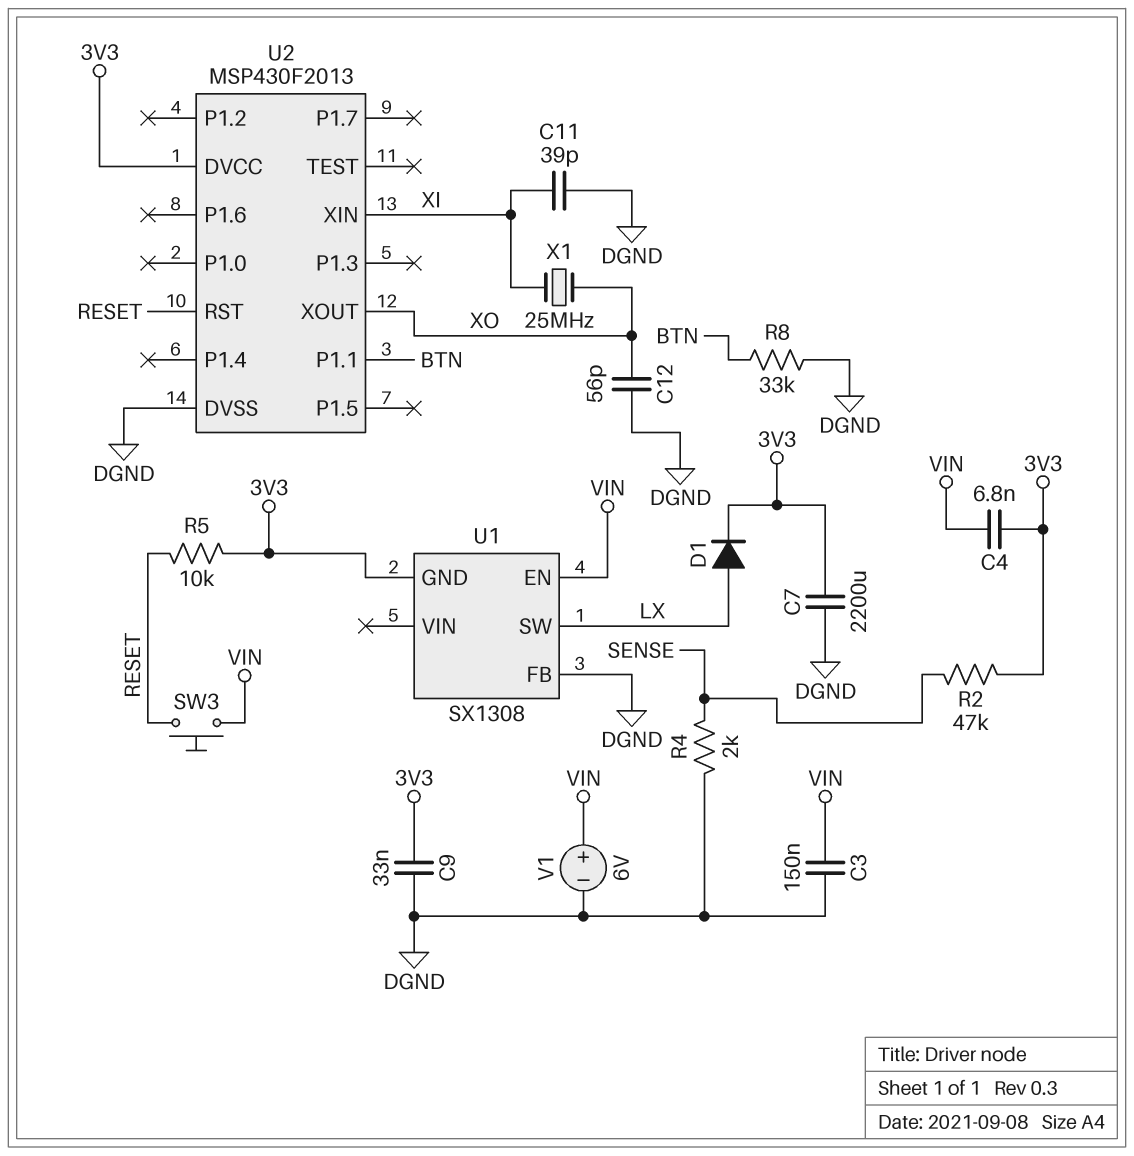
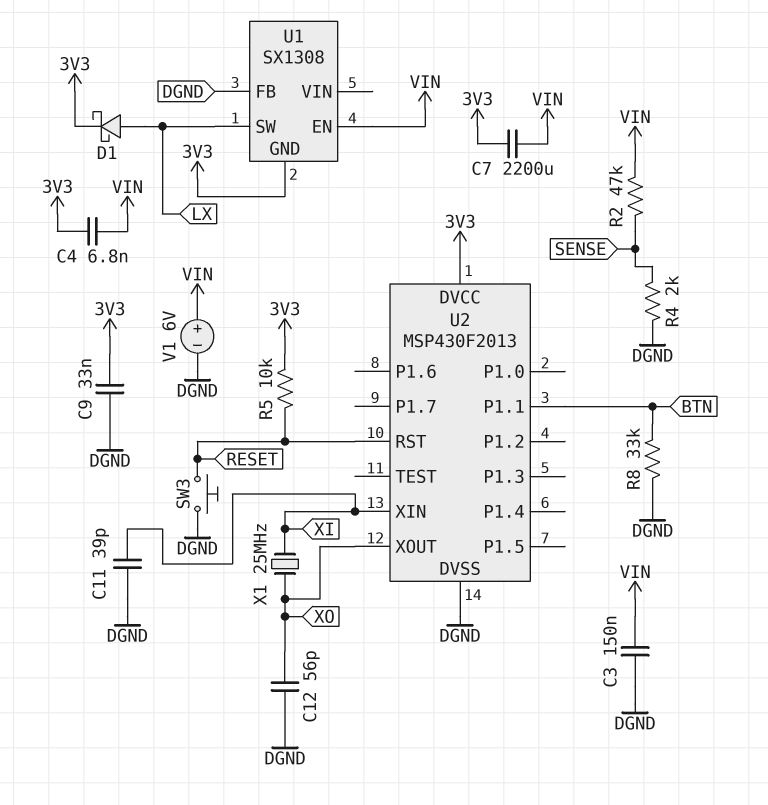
C7: 2200uF (3V3, DGND) -> 2200uF (3V3, VIN)
D1: diode (A LX, K 3V3) -> schottky (A LX, K 3V3)
R2: 47k (3V3, SENSE) -> 47k (SENSE, VIN)
SW3: button (RESET, VIN) -> button (DGND, RESET)

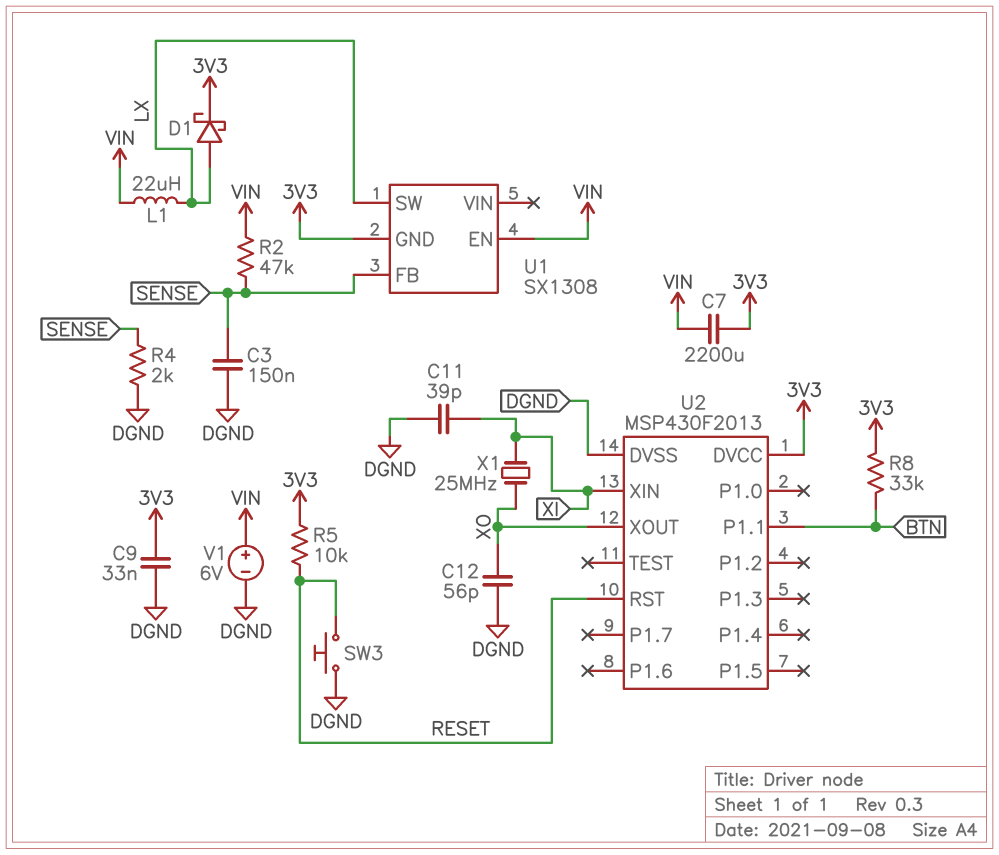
C3: 150nF (DGND, VIN) -> 150nF (DGND, SENSE)
C4: 6.8nF (3V3, VIN) -> none
L1: none -> 22uH (LX, VIN)
R8: 33k (BTN, DGND) -> 33k (3V3, BTN)
U1 pin FB: DGND -> SENSE

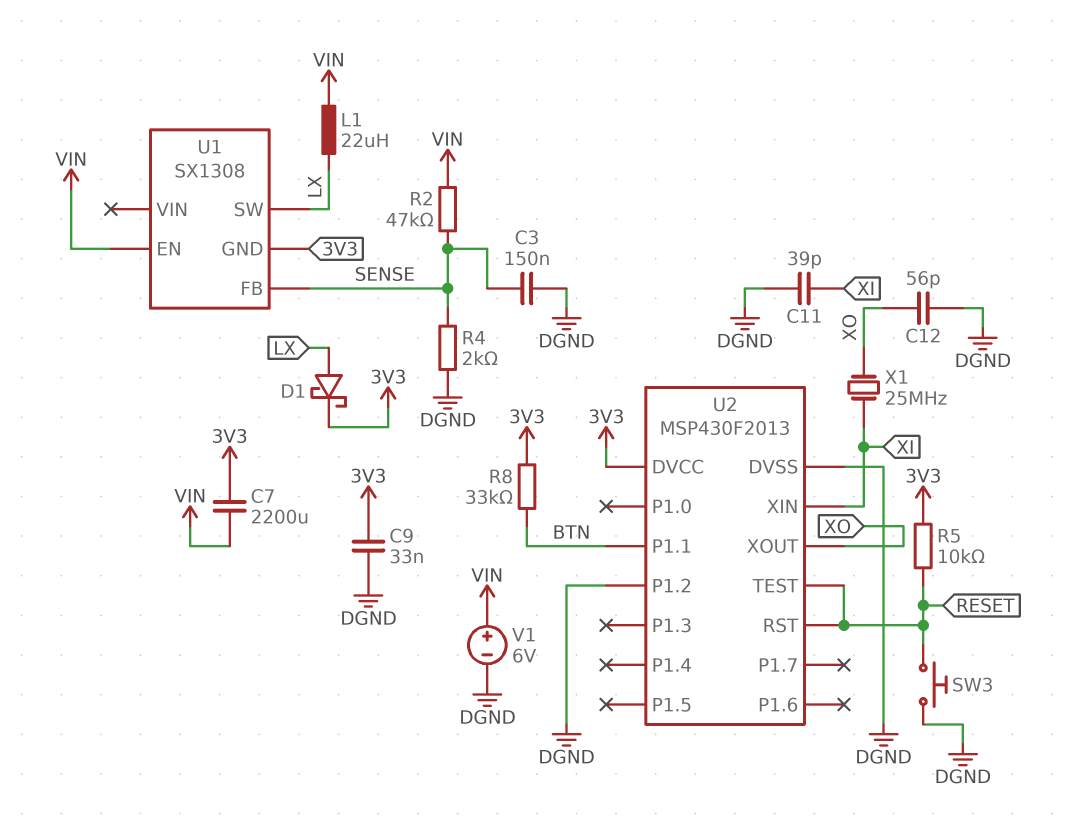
U2 pin P1.2: none -> DGND
U2 pin TEST: none -> RESET

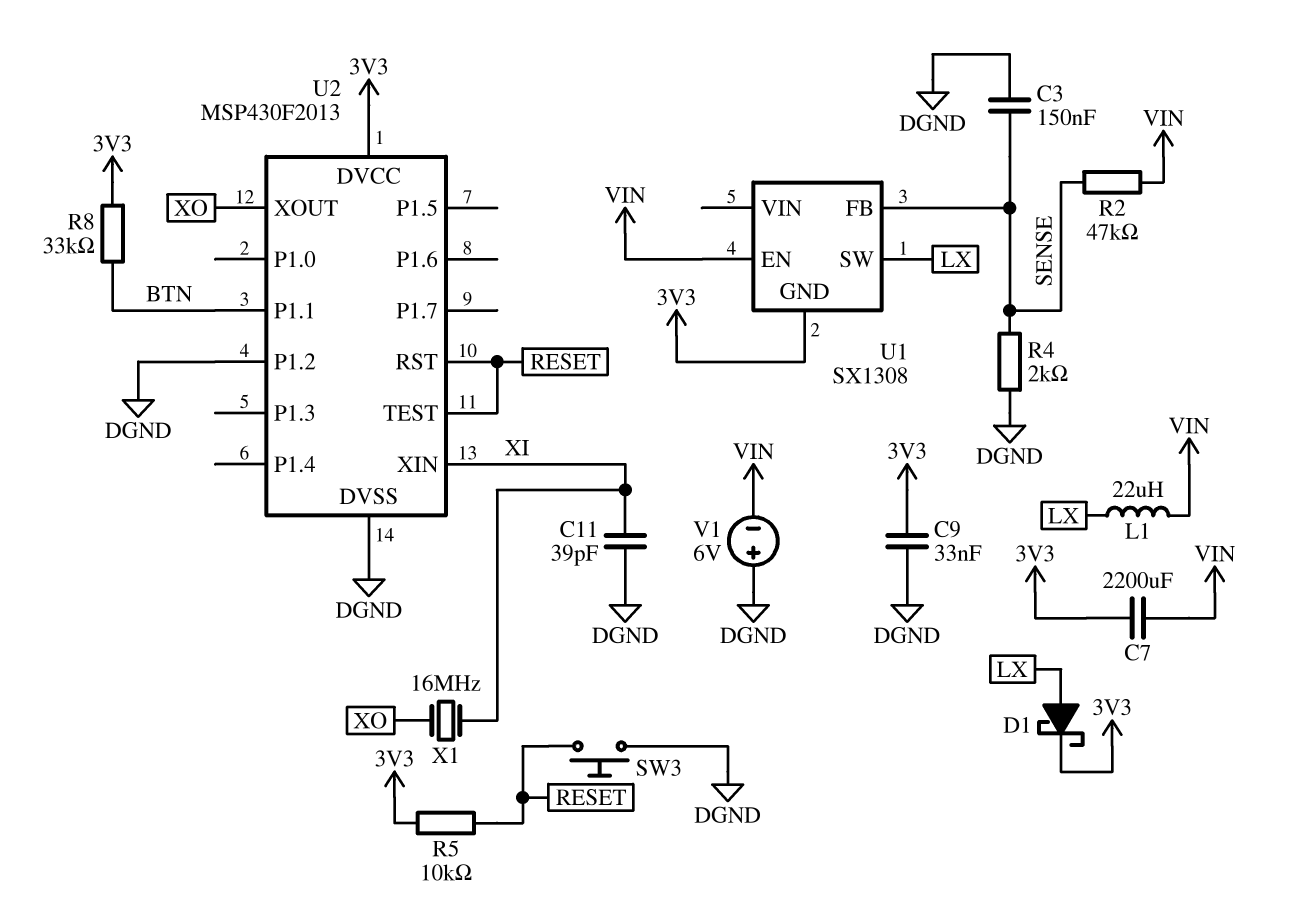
C12: 56pF (DGND, XO) -> none
V1: 6V (plus VIN, minus DGND) -> 6V (plus DGND, minus VIN)
X1: 25MHz (XI, XO) -> 16MHz (XI, XO)

